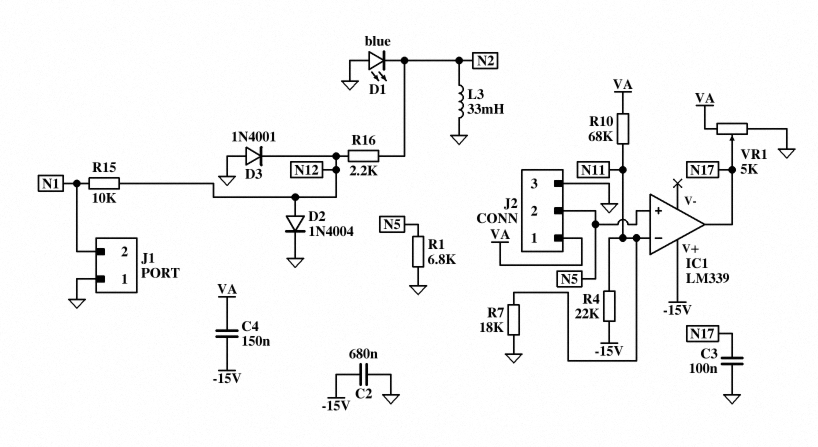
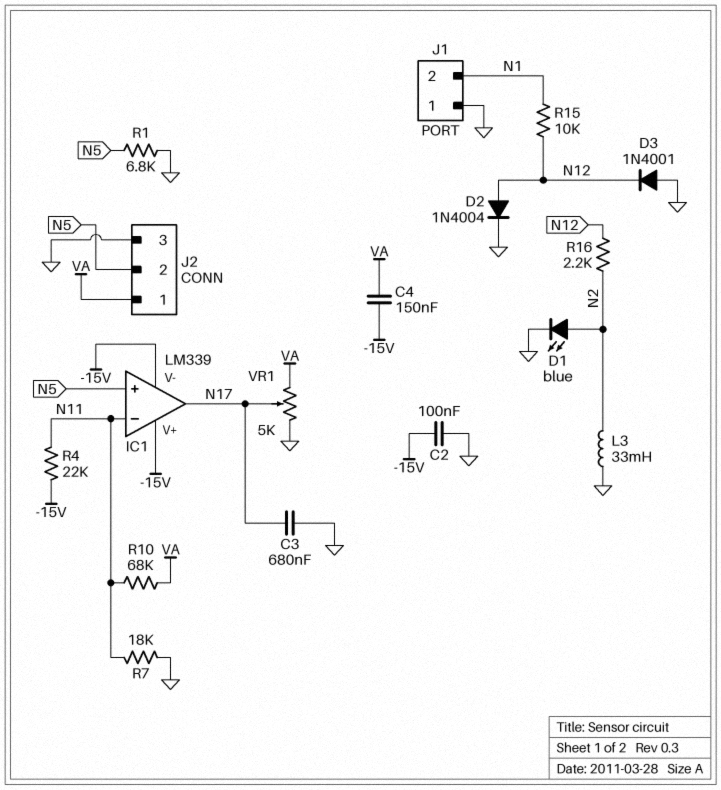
C2: 680nF (-15V, GND) -> 100nF (-15V, GND)
C3: 100nF (GND, N17) -> 680nF (GND, N17)
D1: LED blue (A GND, K N2) -> LED blue (A N2, K GND)
IC1 pin V-: none -> -15V

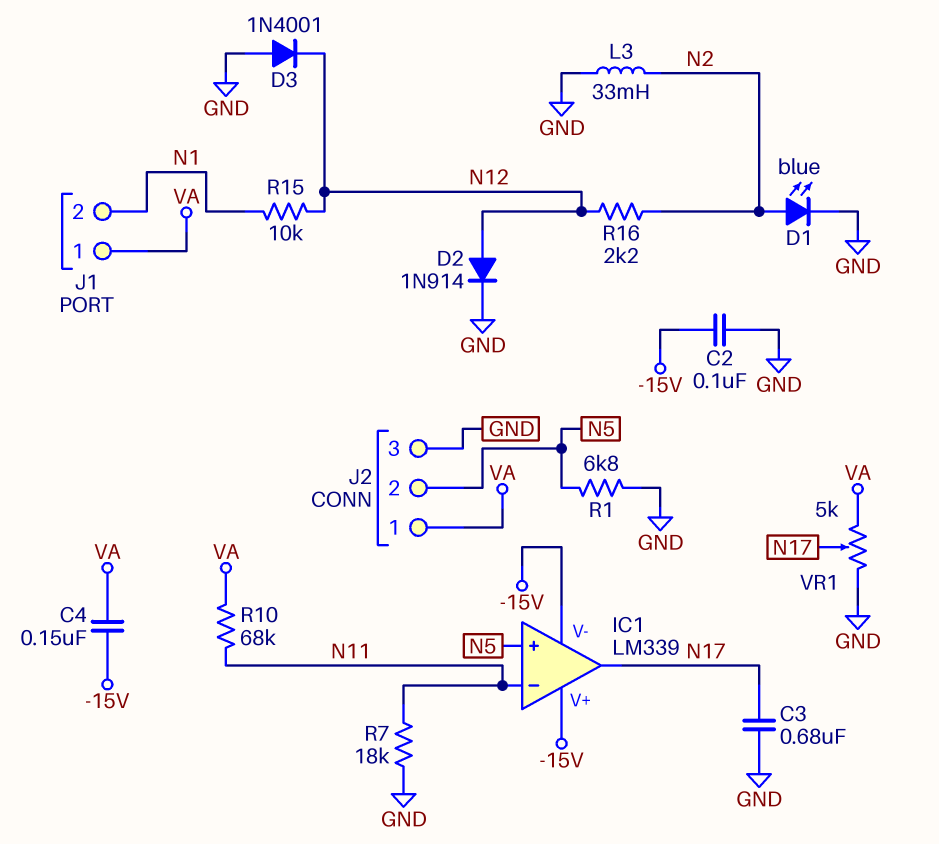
D2: diode 1N4004 (A N12, K GND) -> diode 1N914 (A N12, K GND)
J1 pin 1: GND -> VA
R4: 22k (-15V, N11) -> none

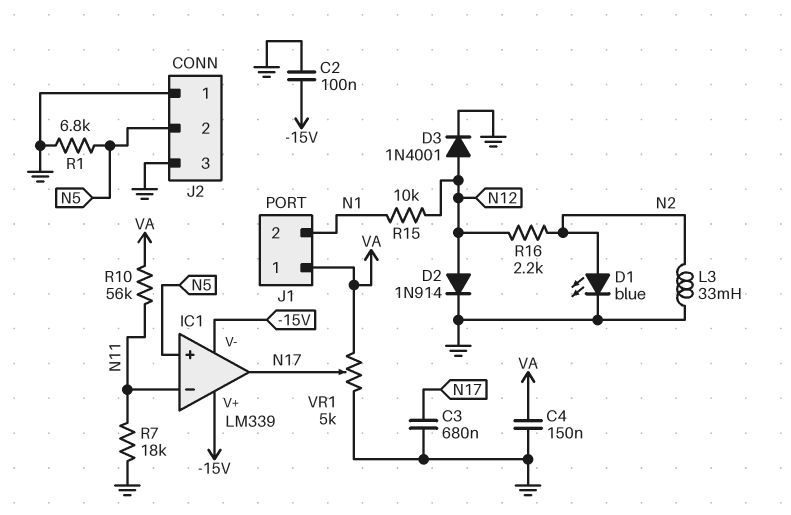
C4: 150nF (-15V, VA) -> 150nF (GND, VA)
D3: diode 1N4001 (A GND, K N12) -> diode 1N4001 (A N12, K GND)
J2 pin 1: VA -> GND
R10: 68k (N11, VA) -> 56k (N11, VA)

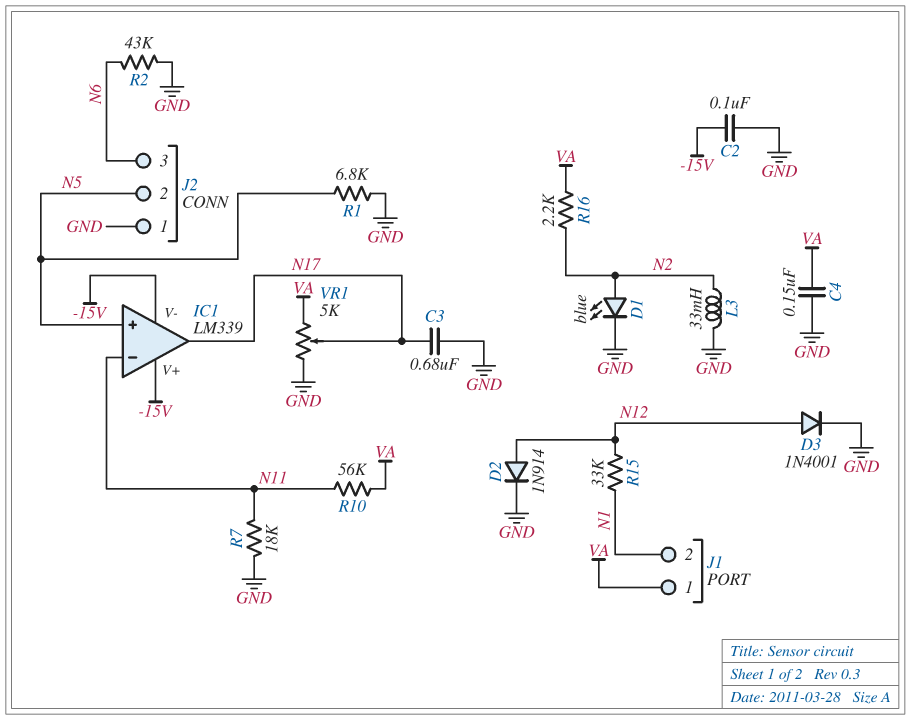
J2 pin 3: GND -> N6
R2: none -> 43k (GND, N6)
R15: 10k (N1, N12) -> 33k (N1, N12)
R16: 2.2k (N2, N12) -> 2.2k (N2, VA)

